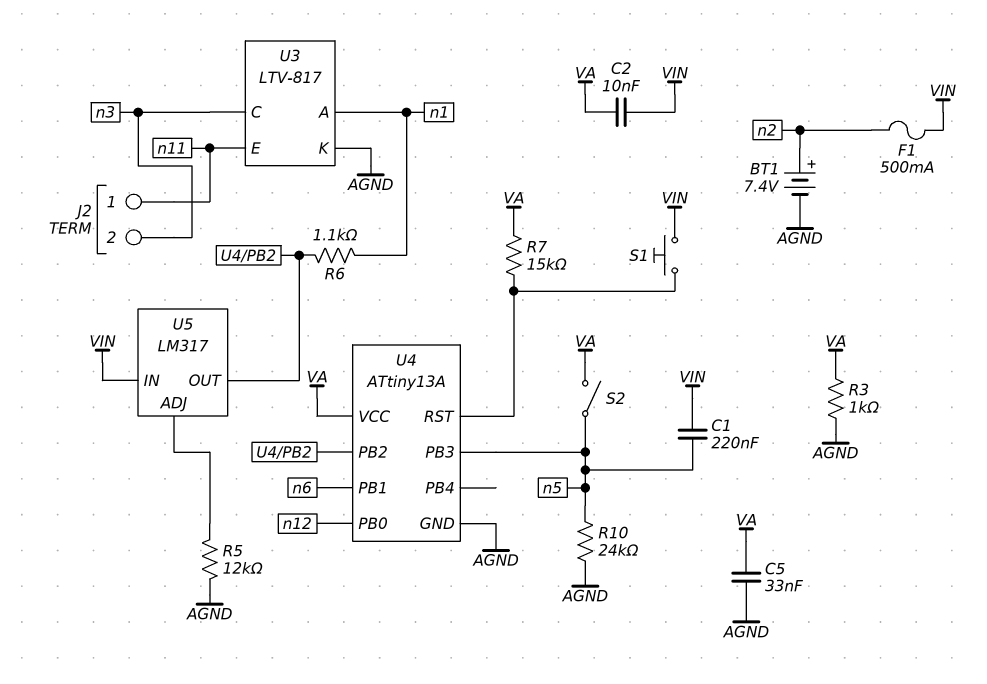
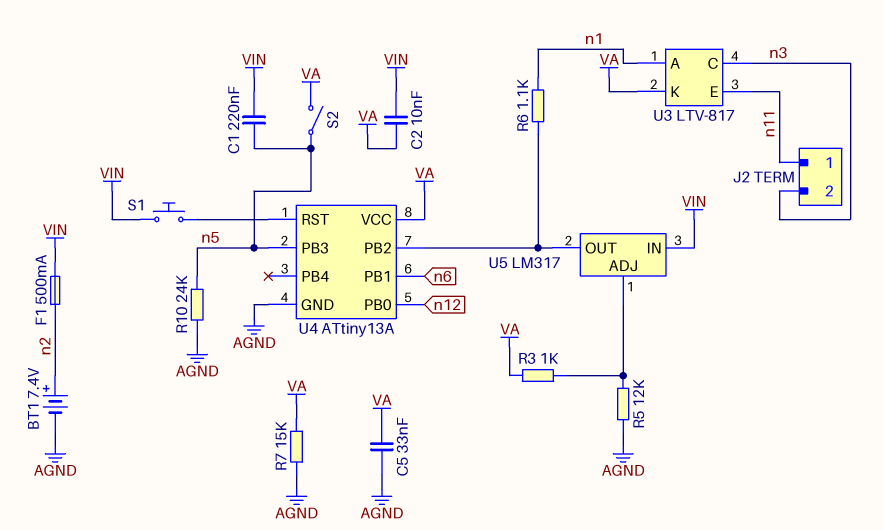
R3: 1k (AGND, VA) -> 1k (U5/ADJ, VA)
R7: 15k (U4/RST, VA) -> 15k (AGND, VA)
U3 pin K: AGND -> VA

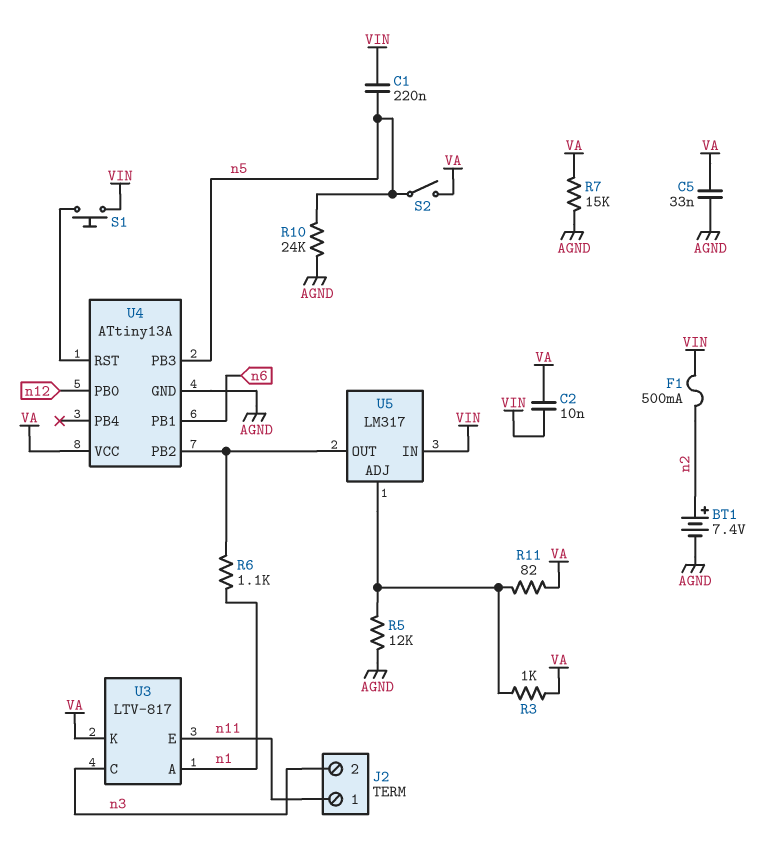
R11: none -> 82 (U5/ADJ, VA)

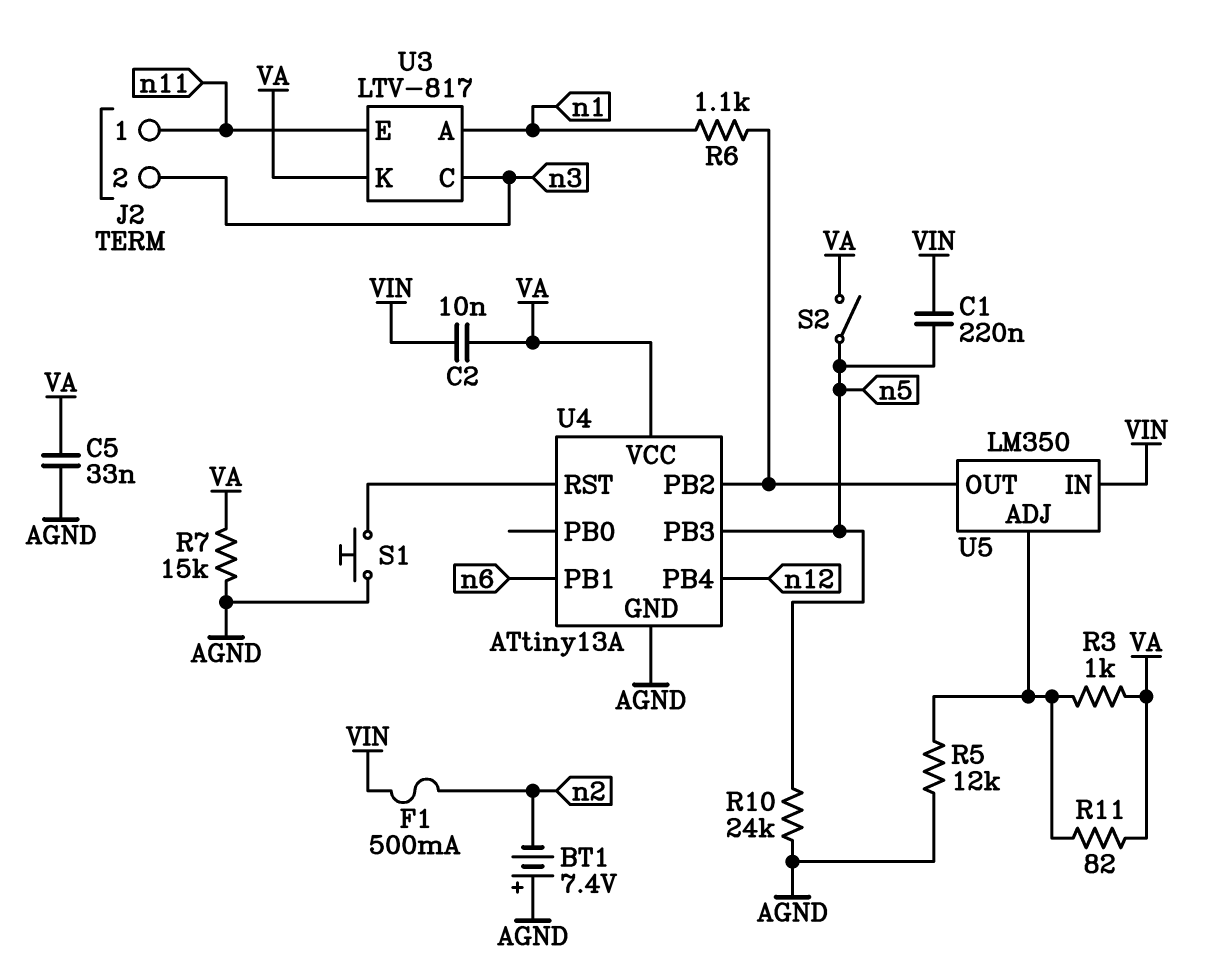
BT1: 7.4V (plus n2, minus AGND) -> 7.4V (plus AGND, minus n2)
S1: button (U4/RST, VIN) -> button (AGND, U4/RST)
U4 pin PB0: n12 -> none
U4 pin PB4: none -> n12
U5: LM317 -> LM350

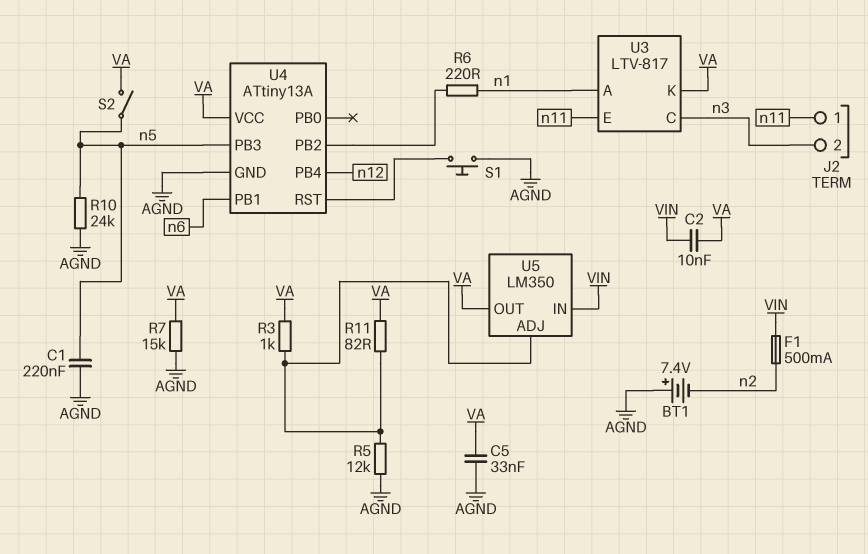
C1: 220nF (VIN, n5) -> 220nF (AGND, n5)
R6: 1.1k (U4/PB2, n1) -> 220 (U4/PB2, n1)
U5 pin OUT: U4/PB2 -> VA

